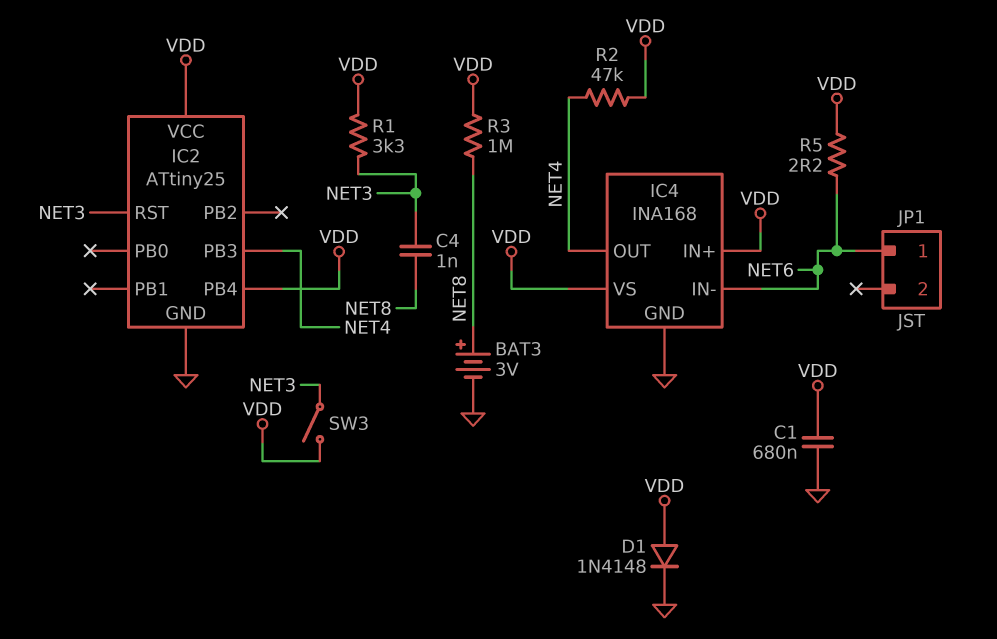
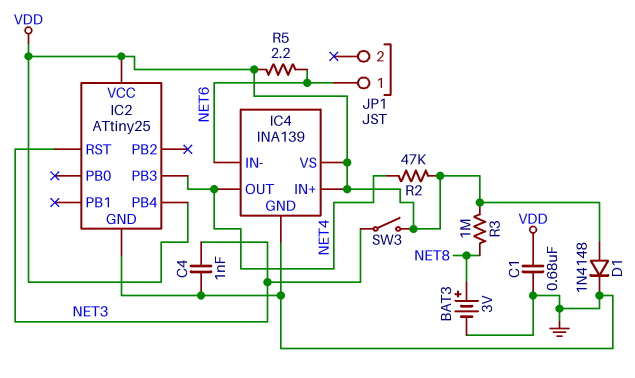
C4: 1nF (NET3, NET8) -> 1nF (GND, NET3)
IC4: INA168 -> INA139
R1: 3.3k (NET3, VDD) -> none

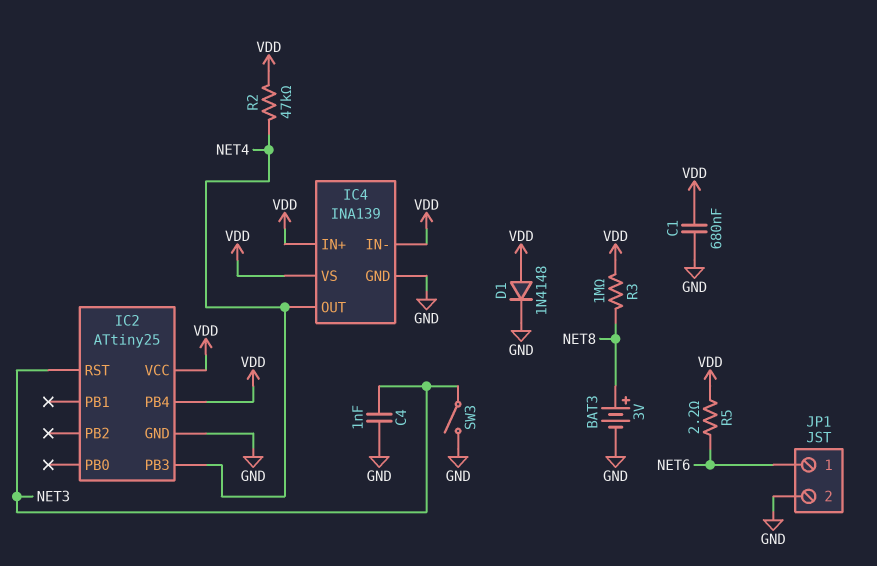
IC4 pin IN-: NET6 -> VDD
JP1 pin 2: none -> GND
SW3: switch (NET3, VDD) -> switch (GND, NET3)

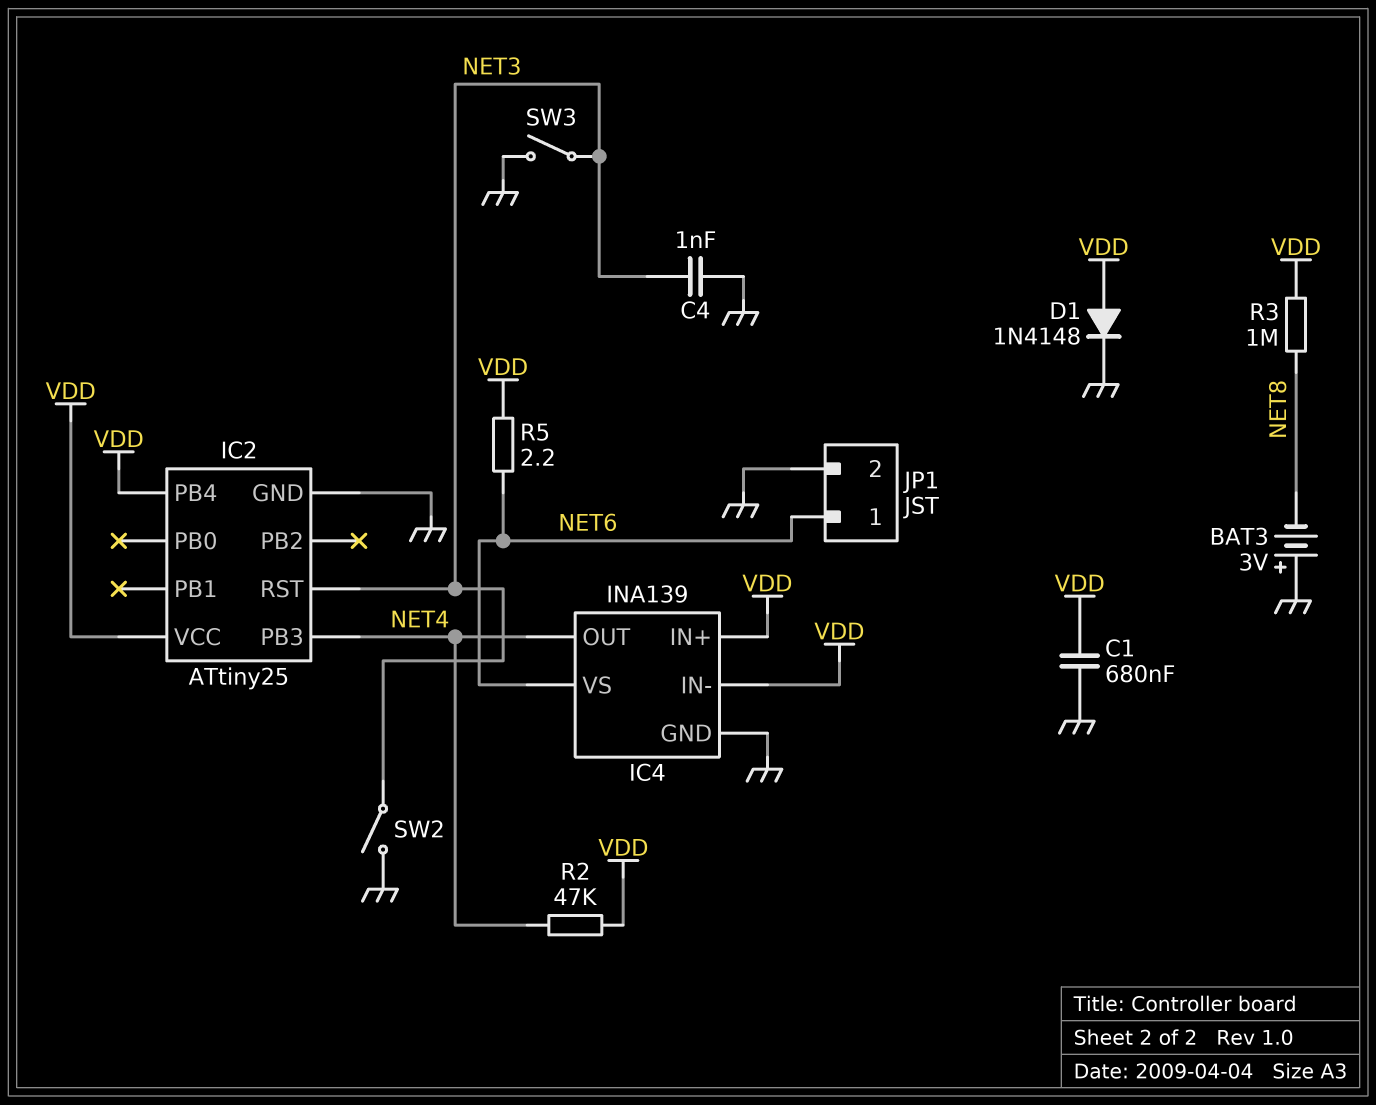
BAT3: 3V (plus NET8, minus GND) -> 3V (plus GND, minus NET8)
IC4 pin VS: VDD -> NET6
SW2: none -> switch (GND, NET3)

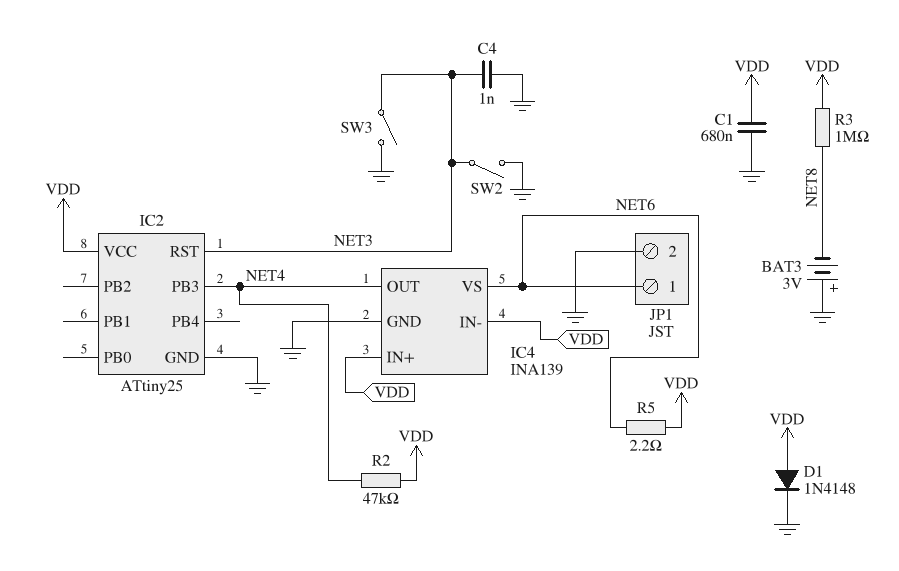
IC2 pin PB4: VDD -> none

